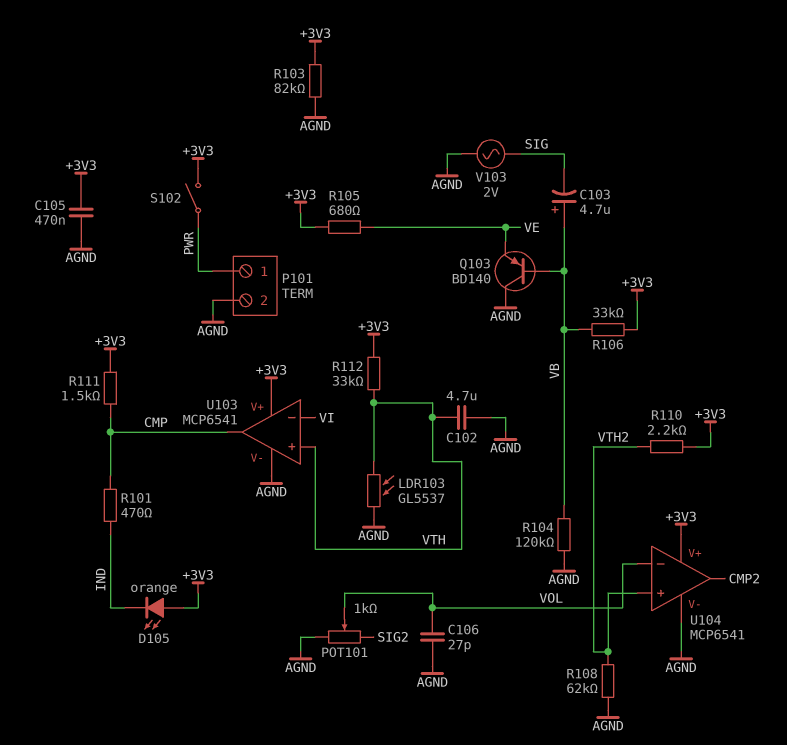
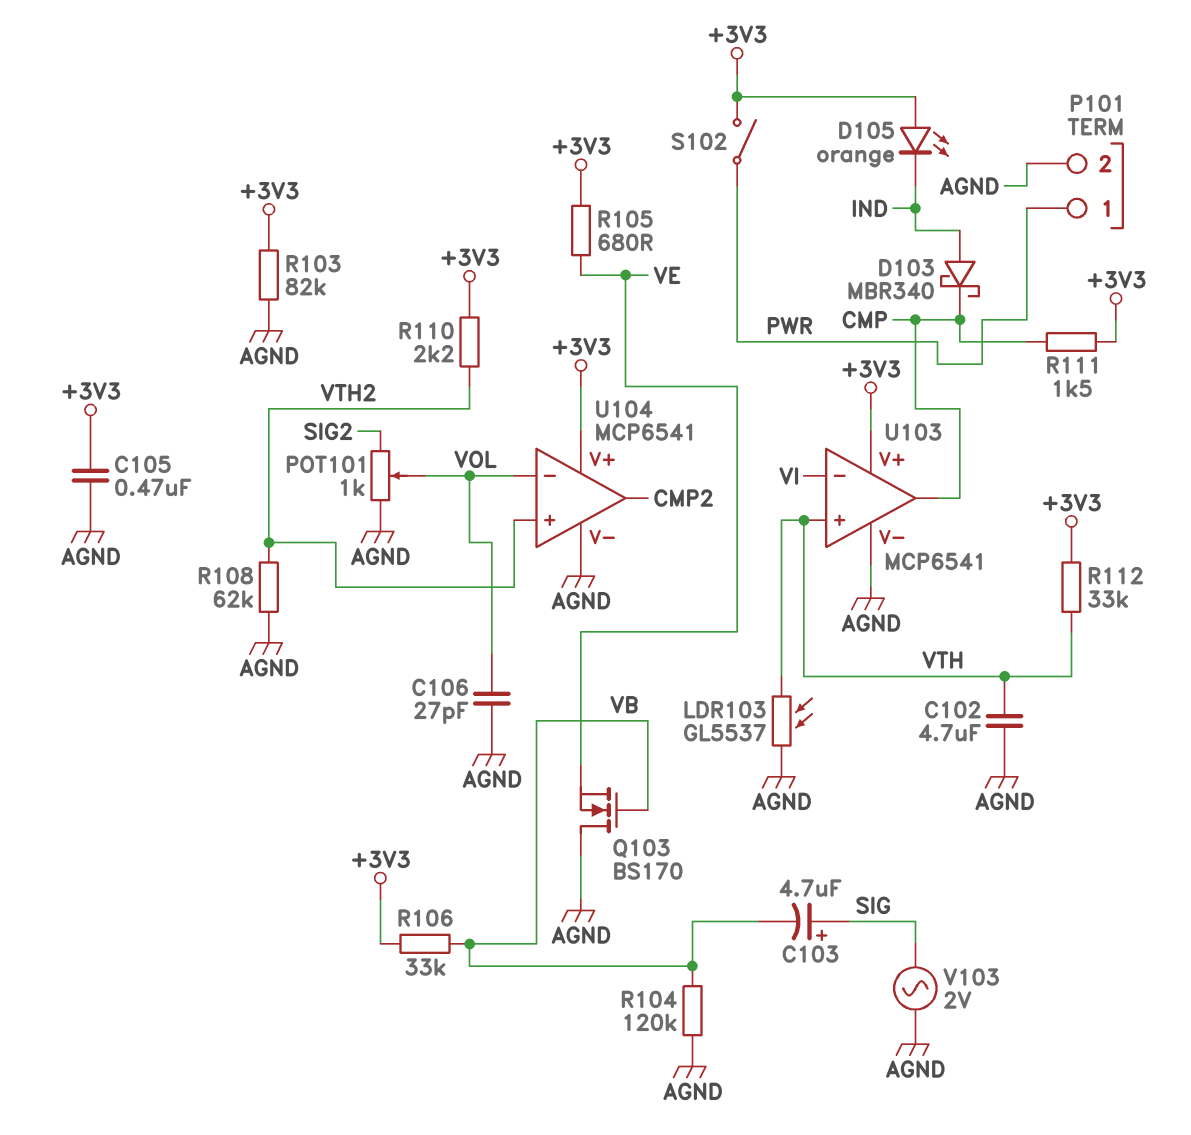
C103: 4.7uF (plus VB, minus SIG) -> 4.7uF (plus SIG, minus VB)
D103: none -> schottky MBR340 (A IND, K CMP)
Q103: PNP BD140 (B VB, C AGND, E VE) -> NMOS BS170 (G VB, D AGND, S VE)
R101: 470 (CMP, IND) -> none

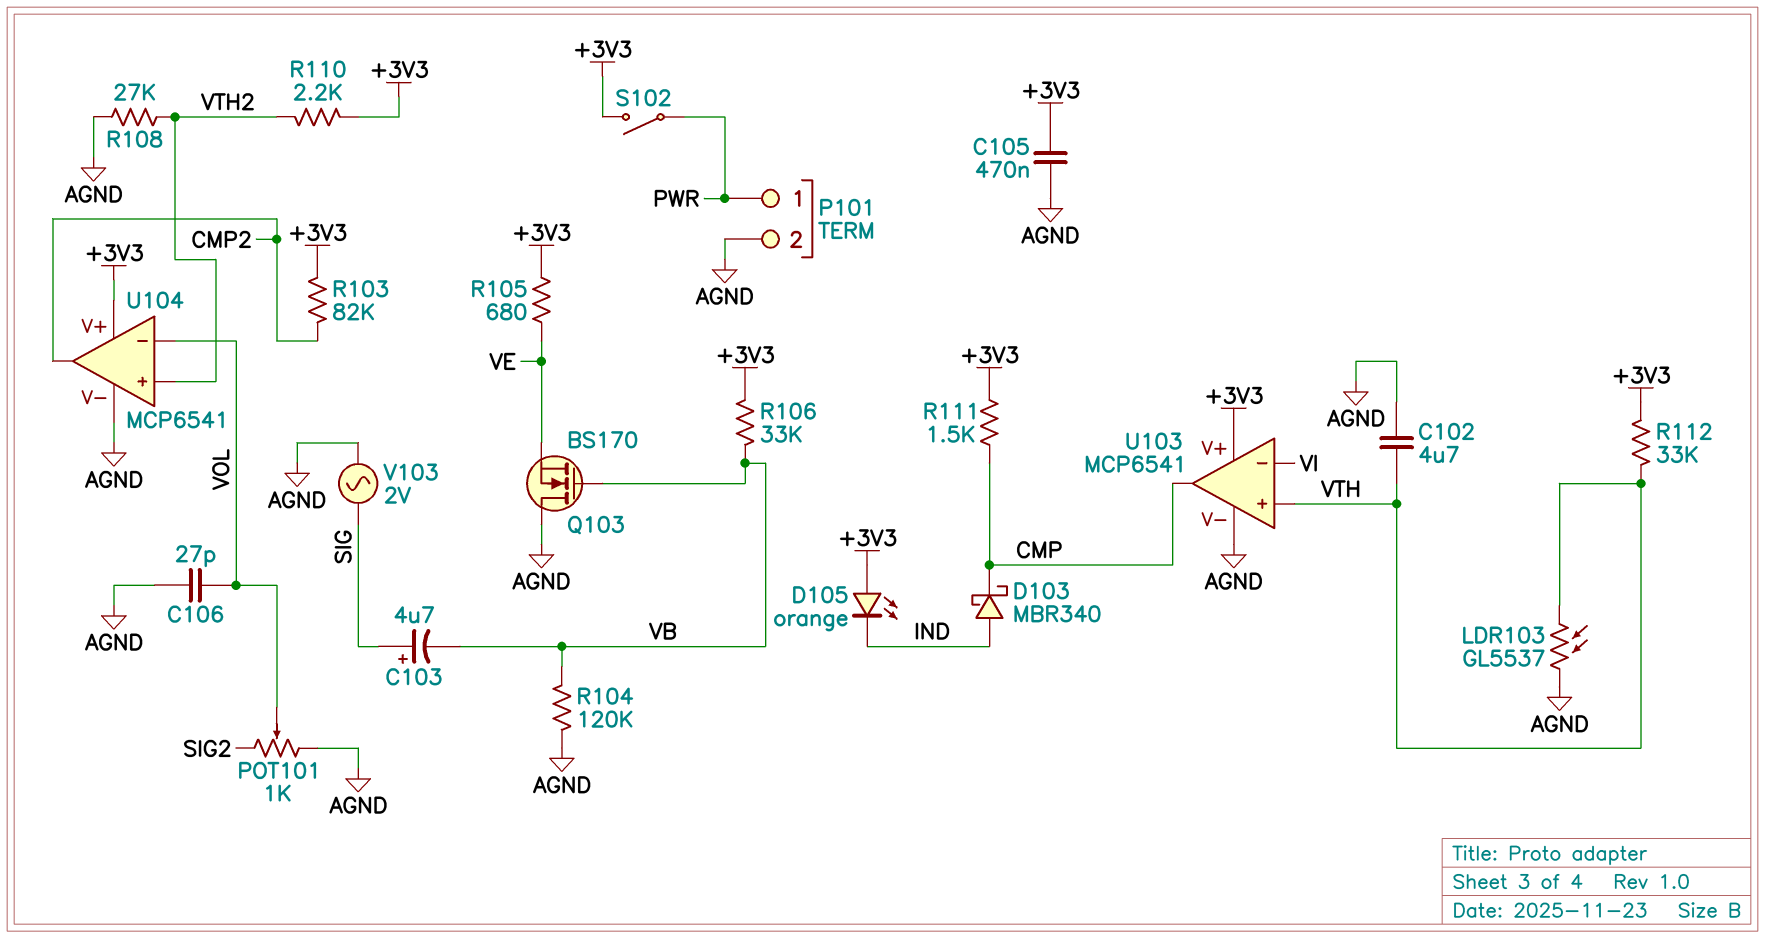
R103: 82k (+3V3, AGND) -> 82k (+3V3, CMP2)
R108: 62k (AGND, VTH2) -> 27k (AGND, VTH2)

